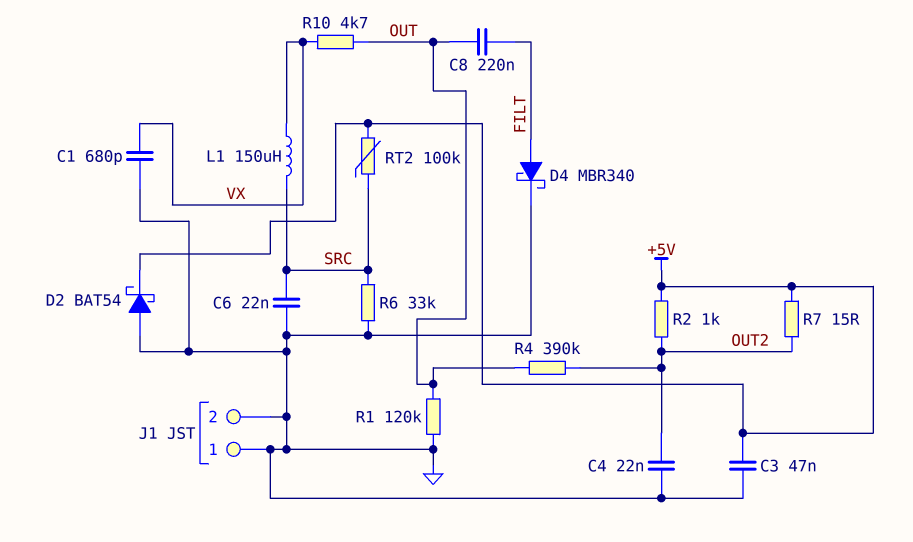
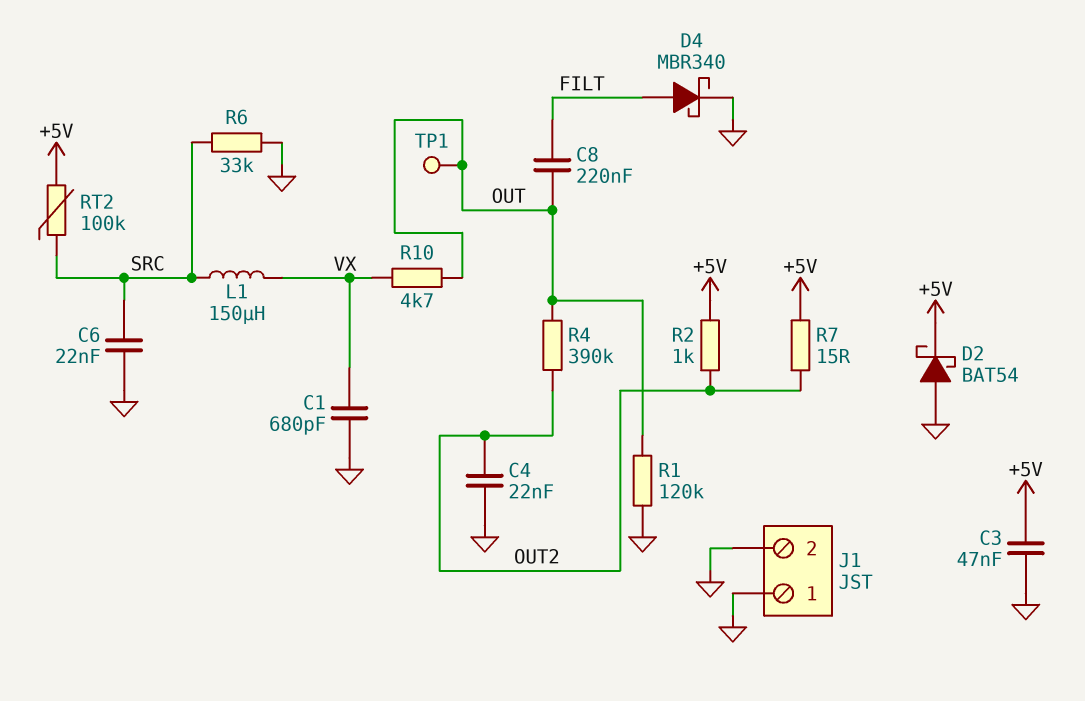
TP1: none -> test point (OUT)

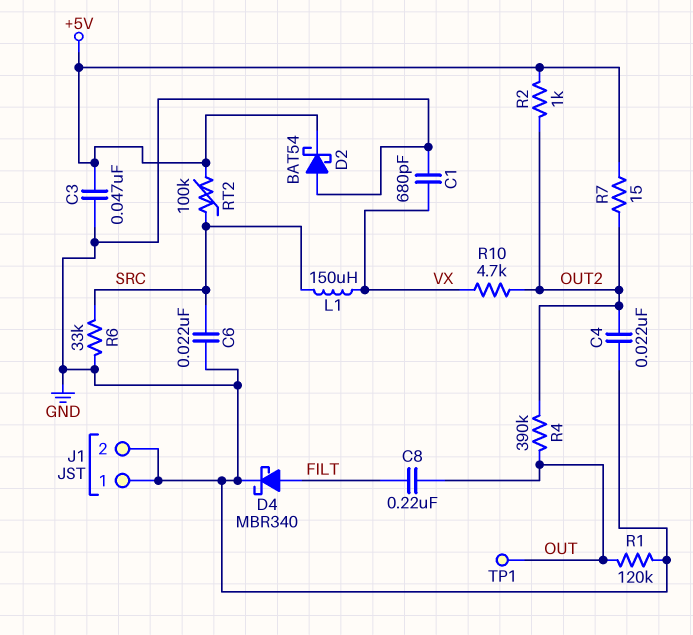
R10: 4.7k (OUT, VX) -> 4.7k (OUT2, VX)

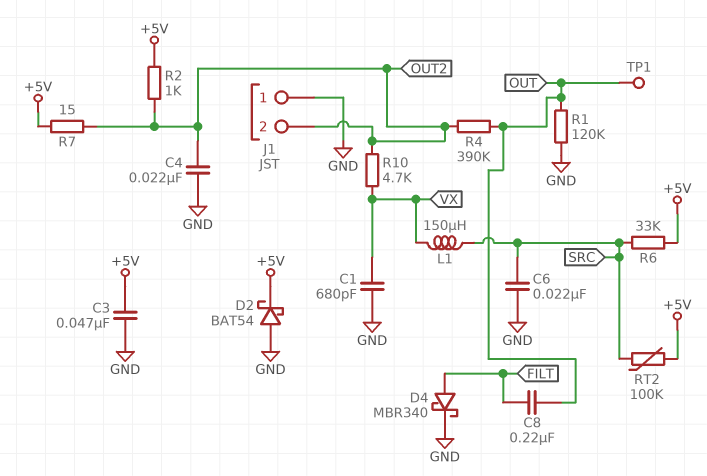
J1 pin 2: GND -> OUT2
R6: 33k (GND, SRC) -> 33k (+5V, SRC)

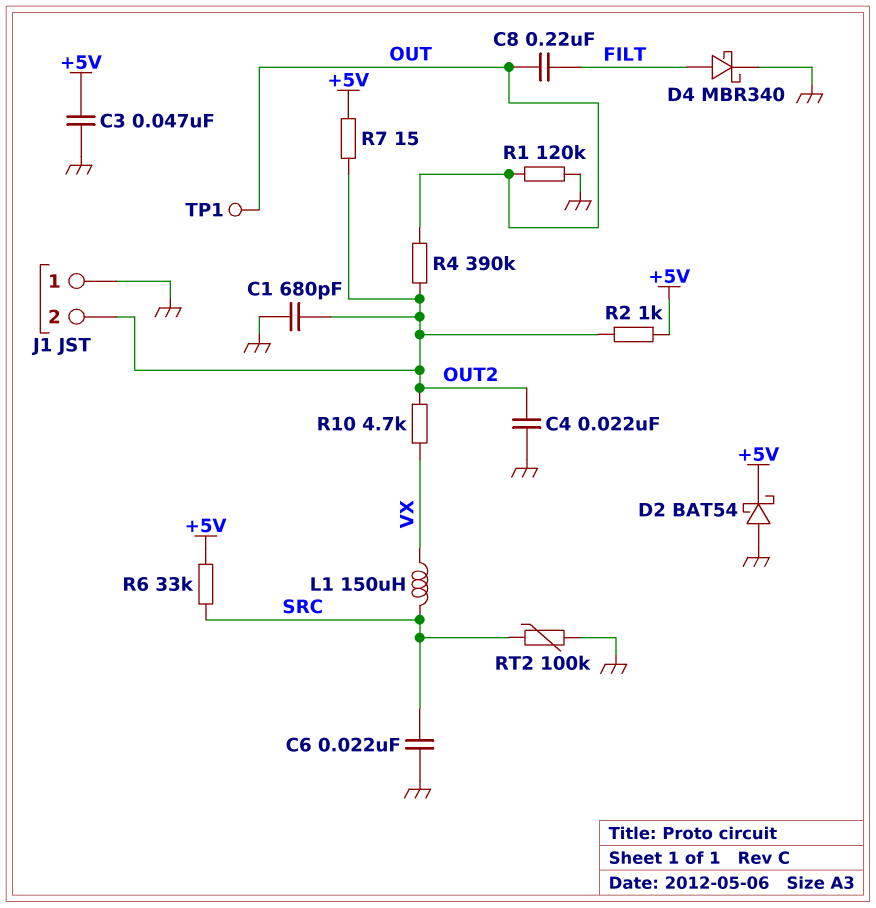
C1: 680pF (GND, VX) -> 680pF (GND, OUT2)
RT2: 100k (+5V, SRC) -> 100k (GND, SRC)

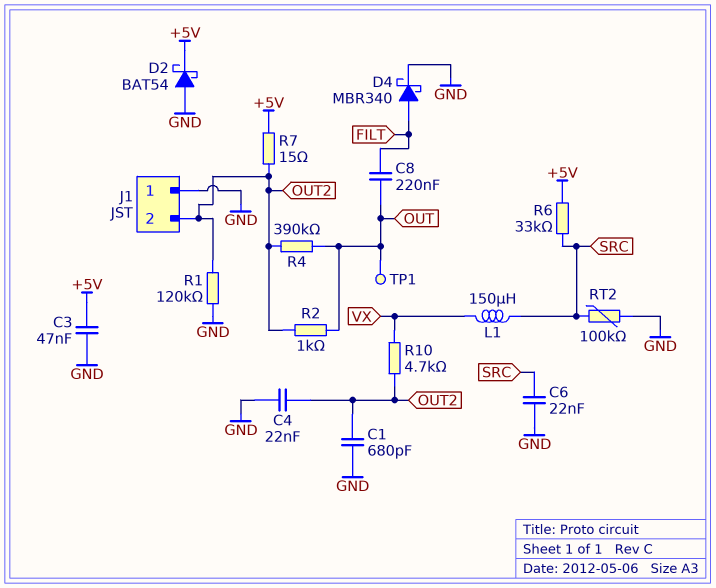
R1: 120k (GND, OUT) -> 120k (GND, OUT2)
R2: 1k (+5V, OUT2) -> 1k (OUT, OUT2)

